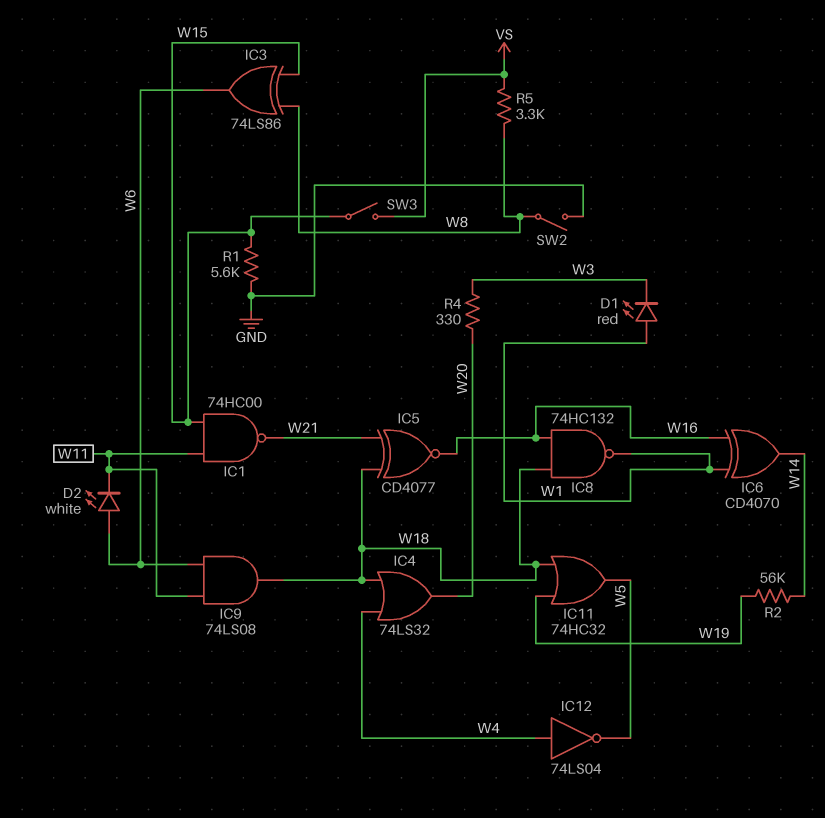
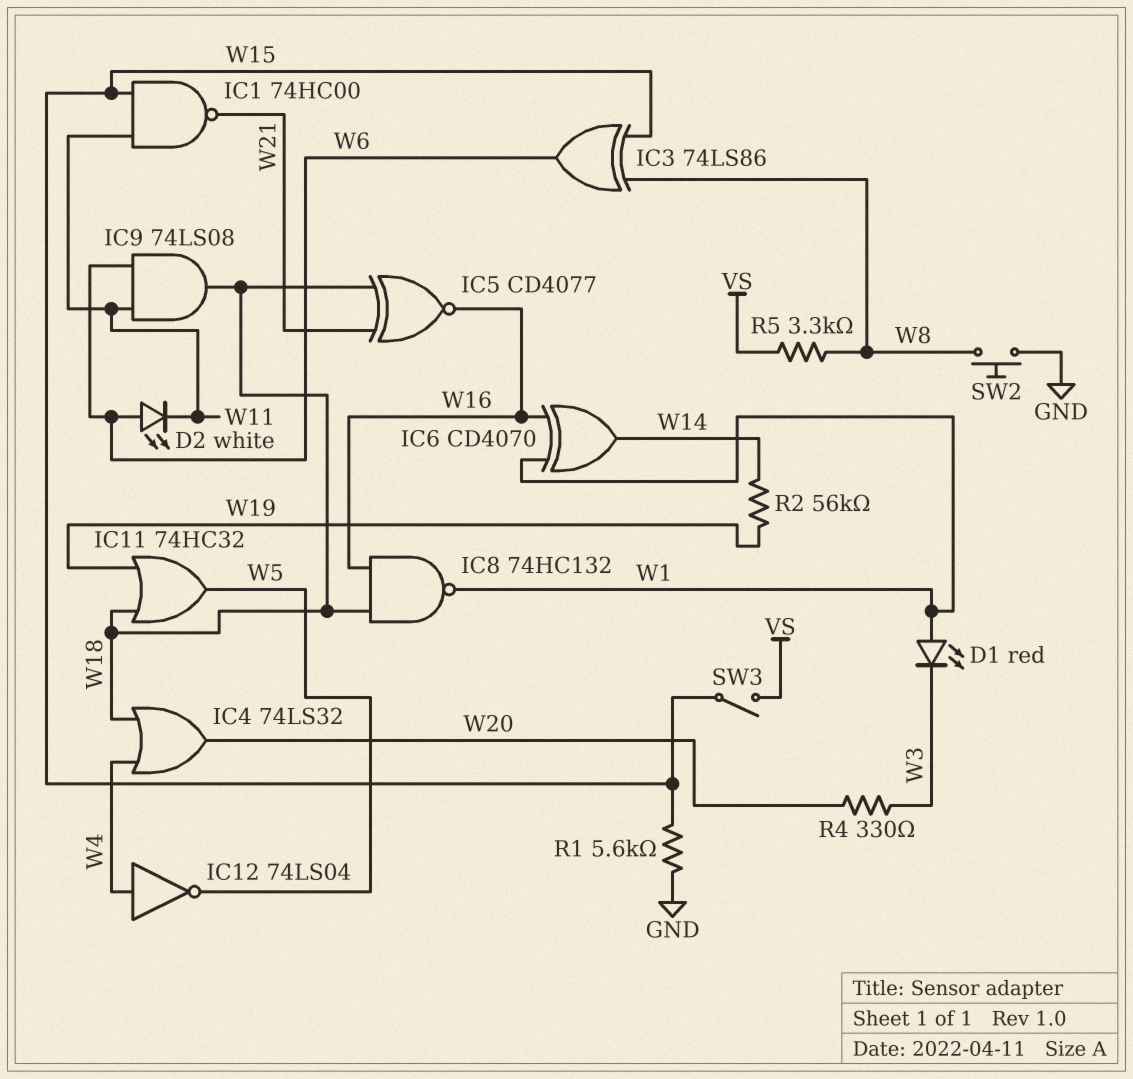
SW2: switch (GND, W8) -> button (GND, W8)

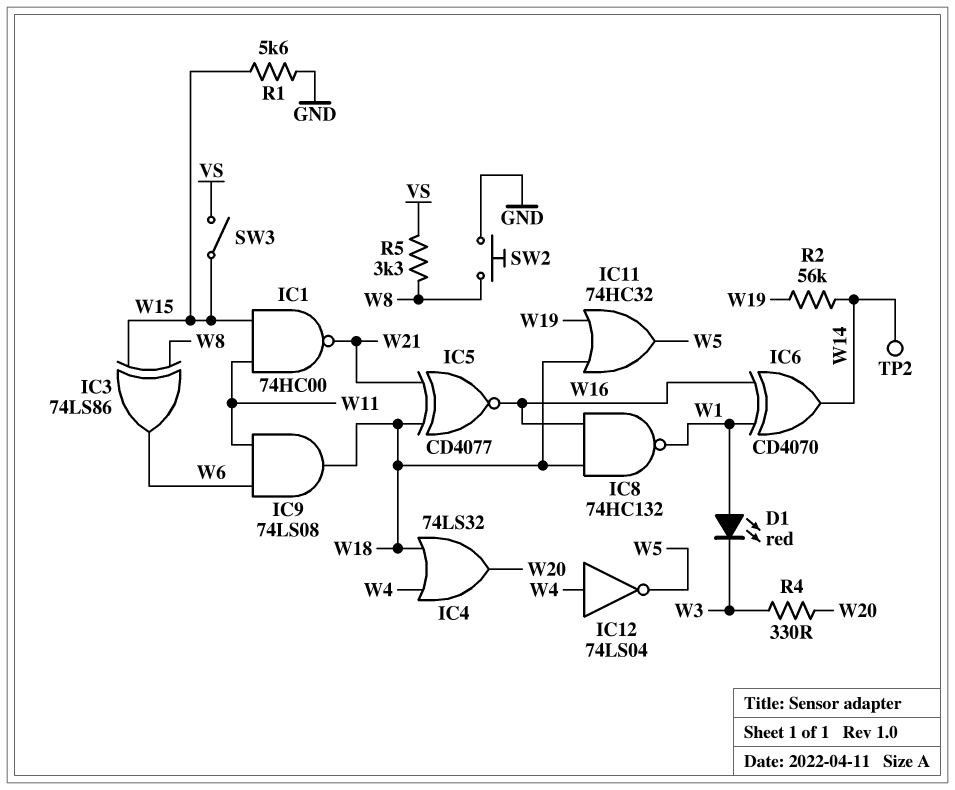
D2: LED white (A W6, K W11) -> none
TP2: none -> test point (W14)

